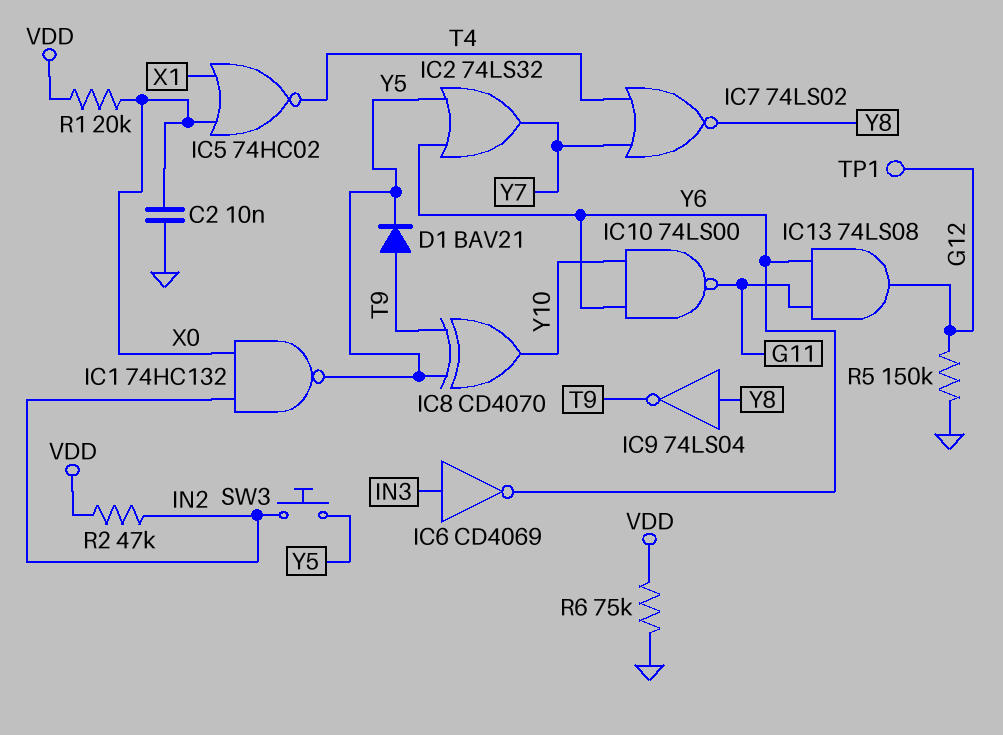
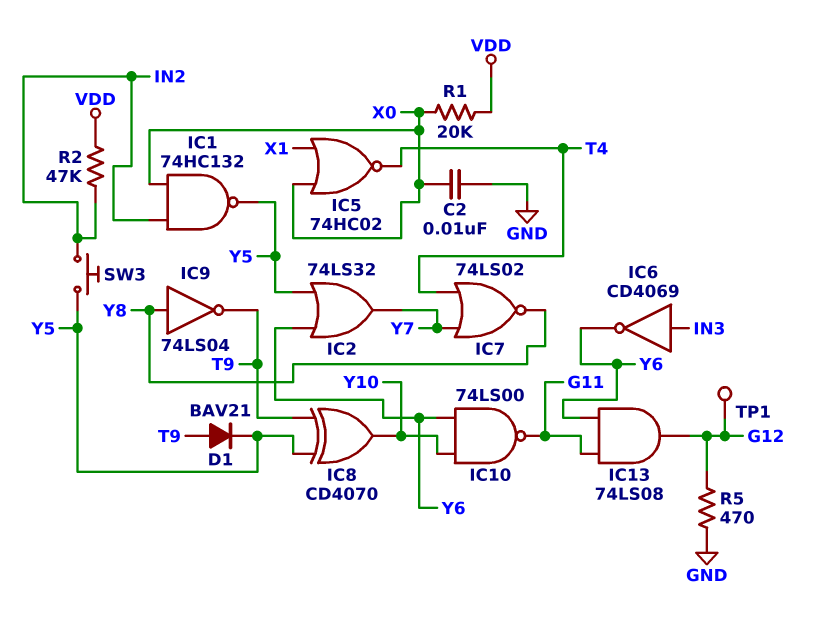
R5: 150k (G12, GND) -> 470 (G12, GND)
R6: 75k (GND, VDD) -> none

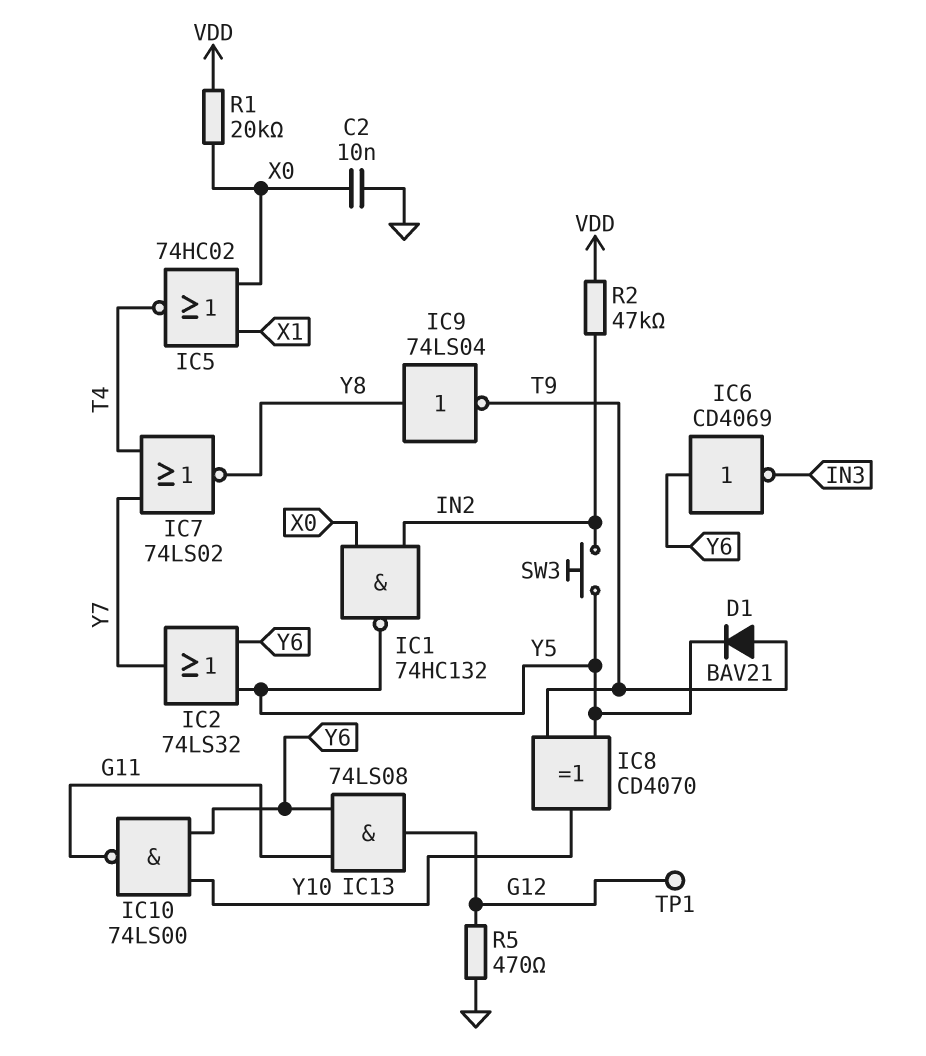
IC6: NOT CD4069 (in IN3, out Y6) -> NOT CD4069 (in Y6, out IN3)

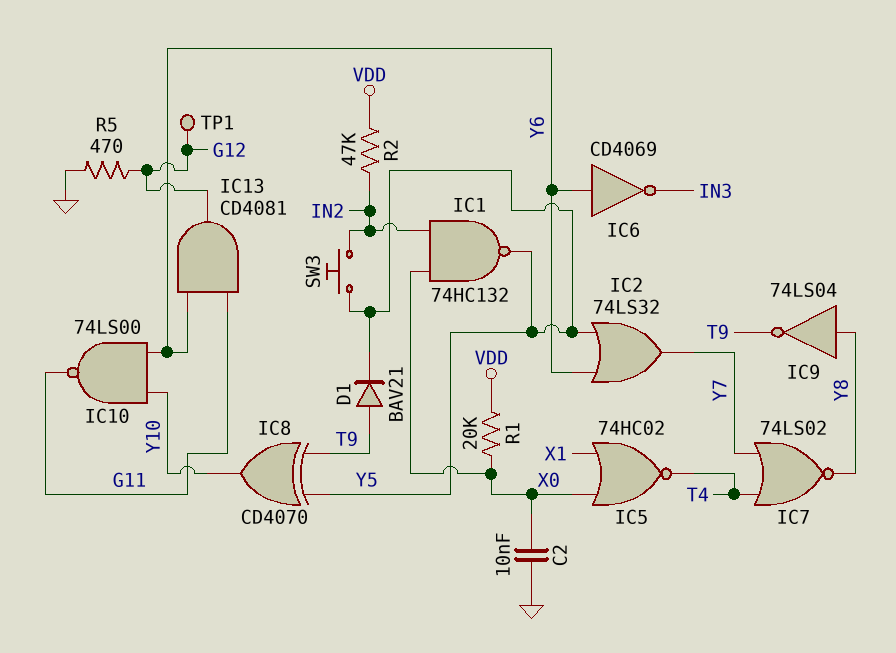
IC13: AND 74LS08 (in G11, in Y6, out G12) -> AND CD4081 (in G11, in Y6, out G12)

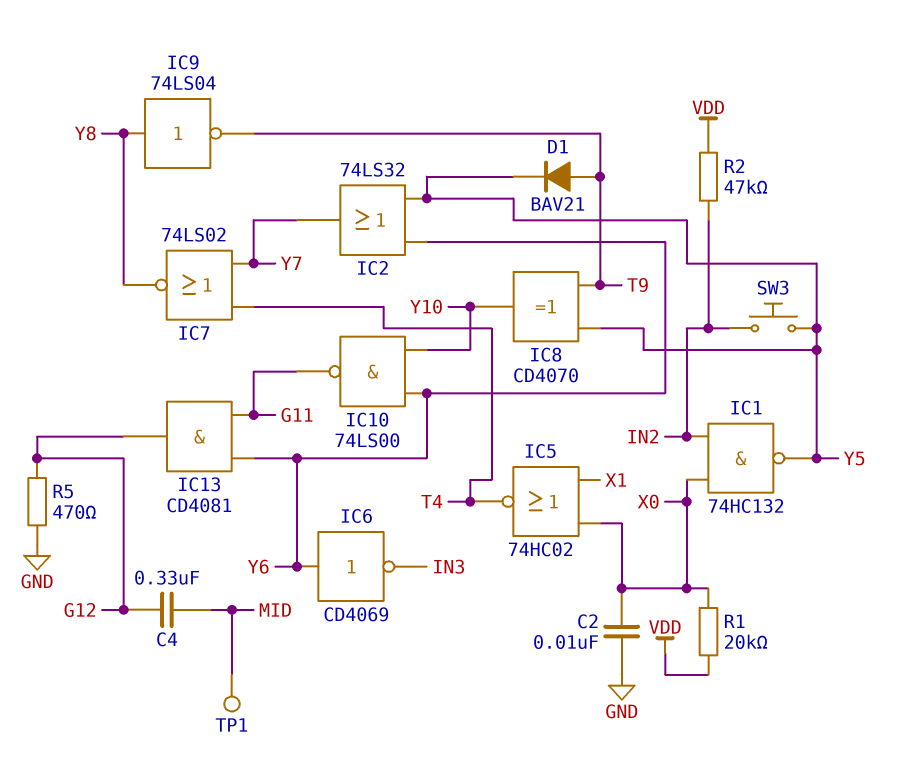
C4: none -> 330nF (G12, MID)
TP1: test point (G12) -> test point (MID)

